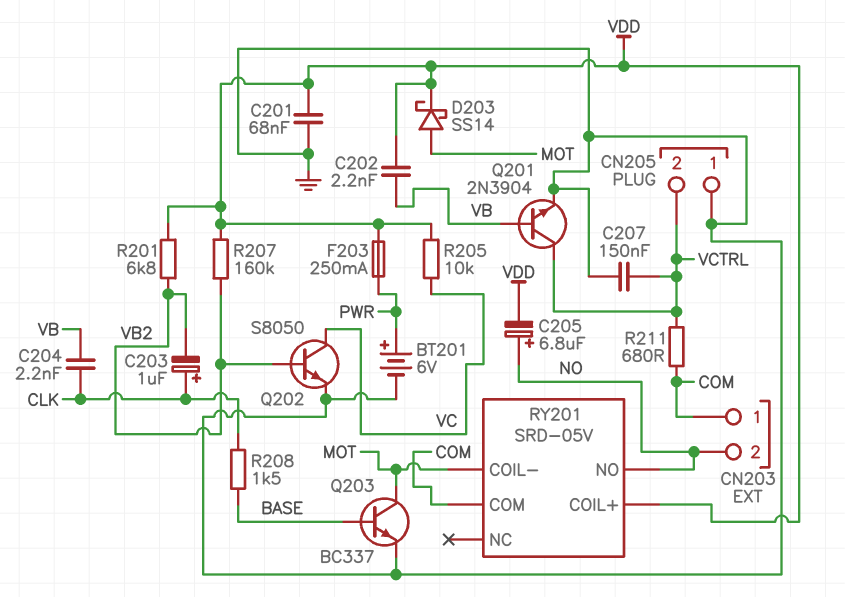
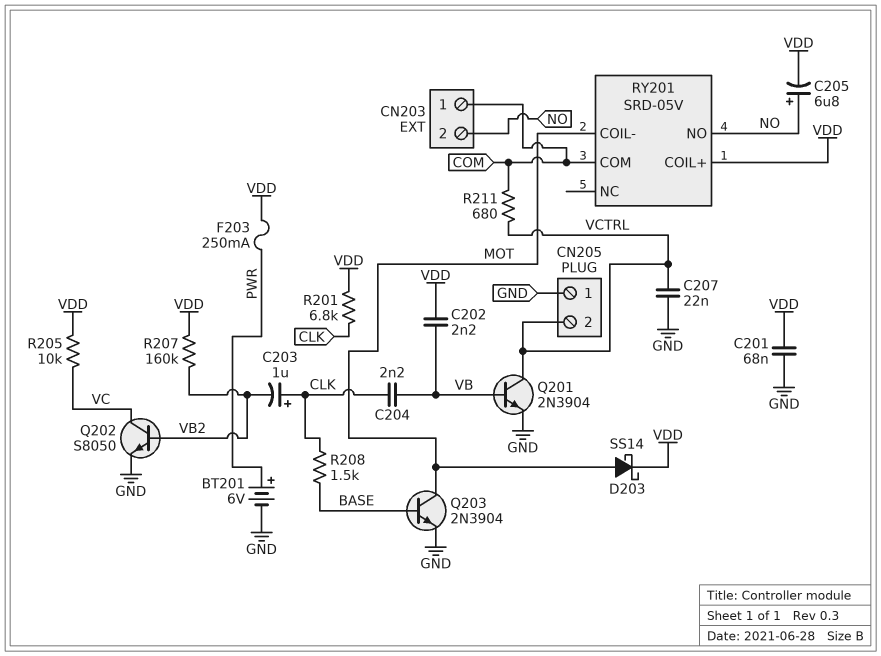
C207: 150nF (GND, VCTRL) -> 22nF (GND, VCTRL)
Q203: NPN BC337 (B BASE, C MOT, E GND) -> NPN 2N3904 (B BASE, C MOT, E GND)
R201: 6.8k (VB2, VDD) -> 6.8k (CLK, VDD)

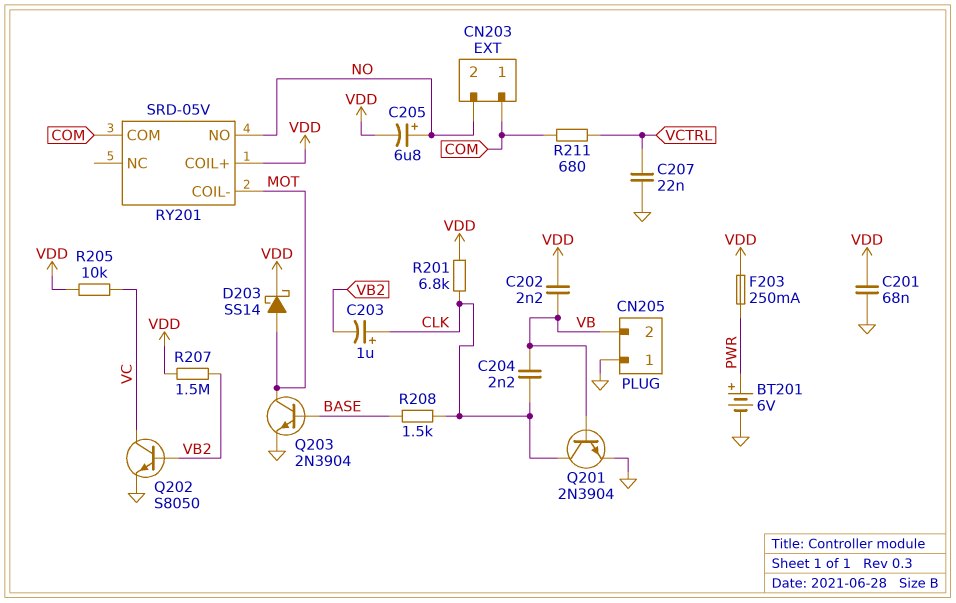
CN205 pin 2: VCTRL -> VB
Q201: NPN 2N3904 (B VB, C VCTRL, E GND) -> NPN 2N3904 (B VB, C CLK, E GND)
R207: 160k (VB2, VDD) -> 1.5M (VB2, VDD)

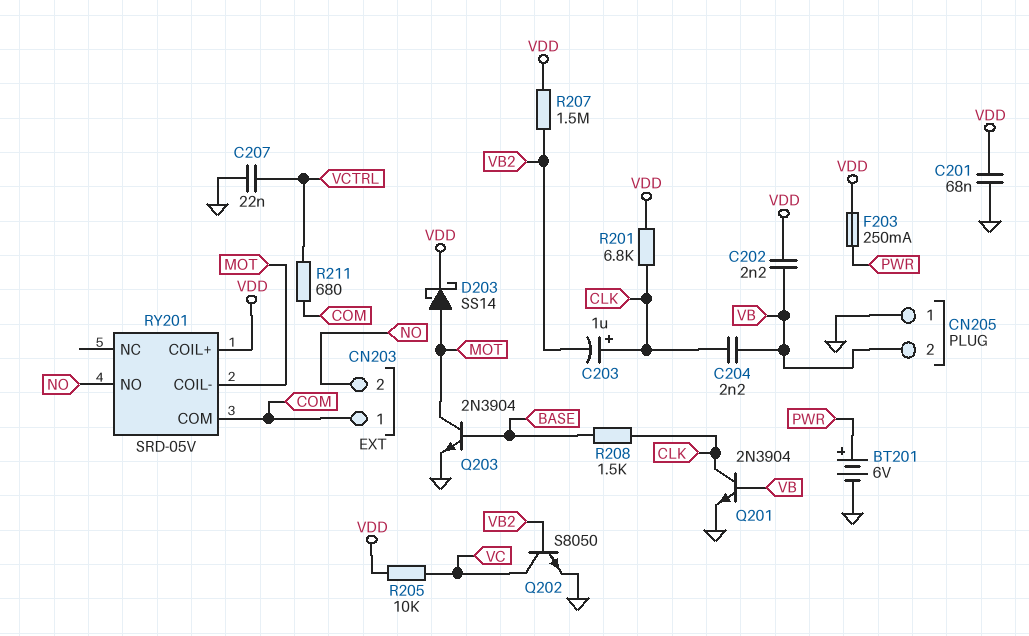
C205: 6.8uF (plus NO, minus VDD) -> none

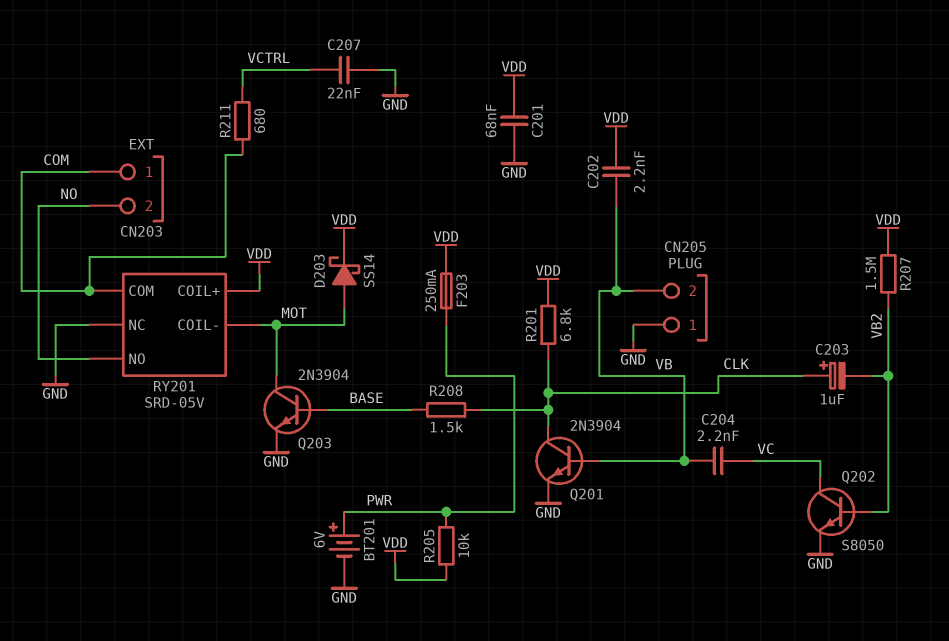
C204: 2.2nF (CLK, VB) -> 2.2nF (VB, VC)
R205: 10k (VC, VDD) -> 10k (PWR, VDD)
RY201 pin NC: none -> GND

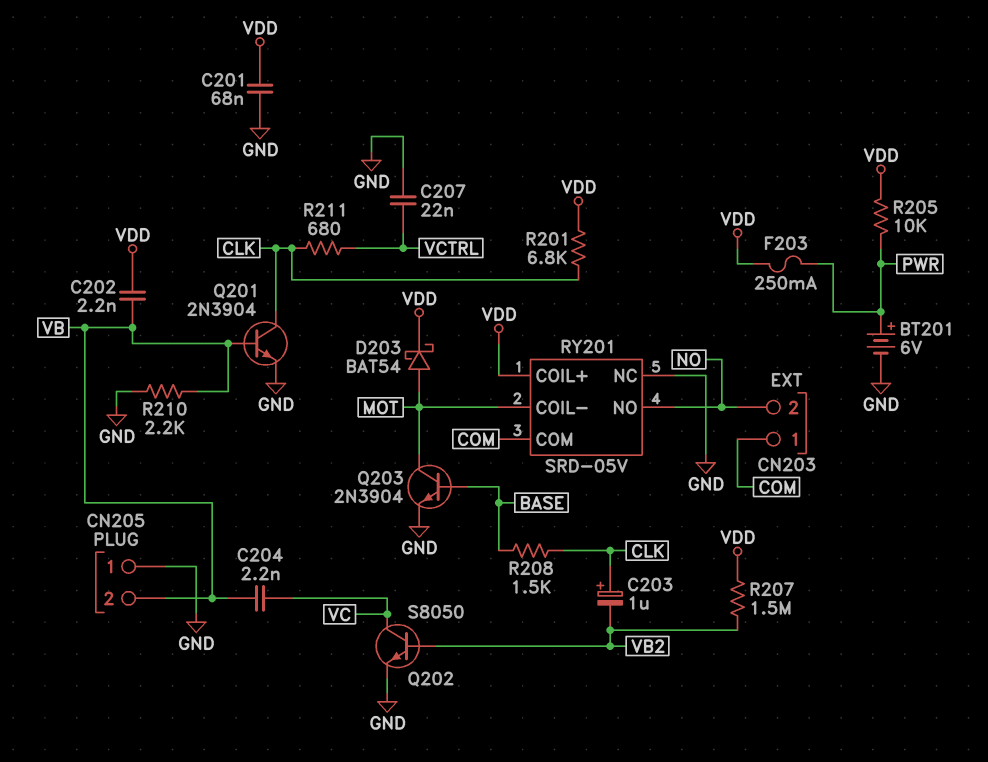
D203: schottky SS14 (A MOT, K VDD) -> schottky BAT54 (A MOT, K VDD)
R210: none -> 2.2k (GND, VB)
R211: 680 (COM, VCTRL) -> 680 (CLK, VCTRL)

